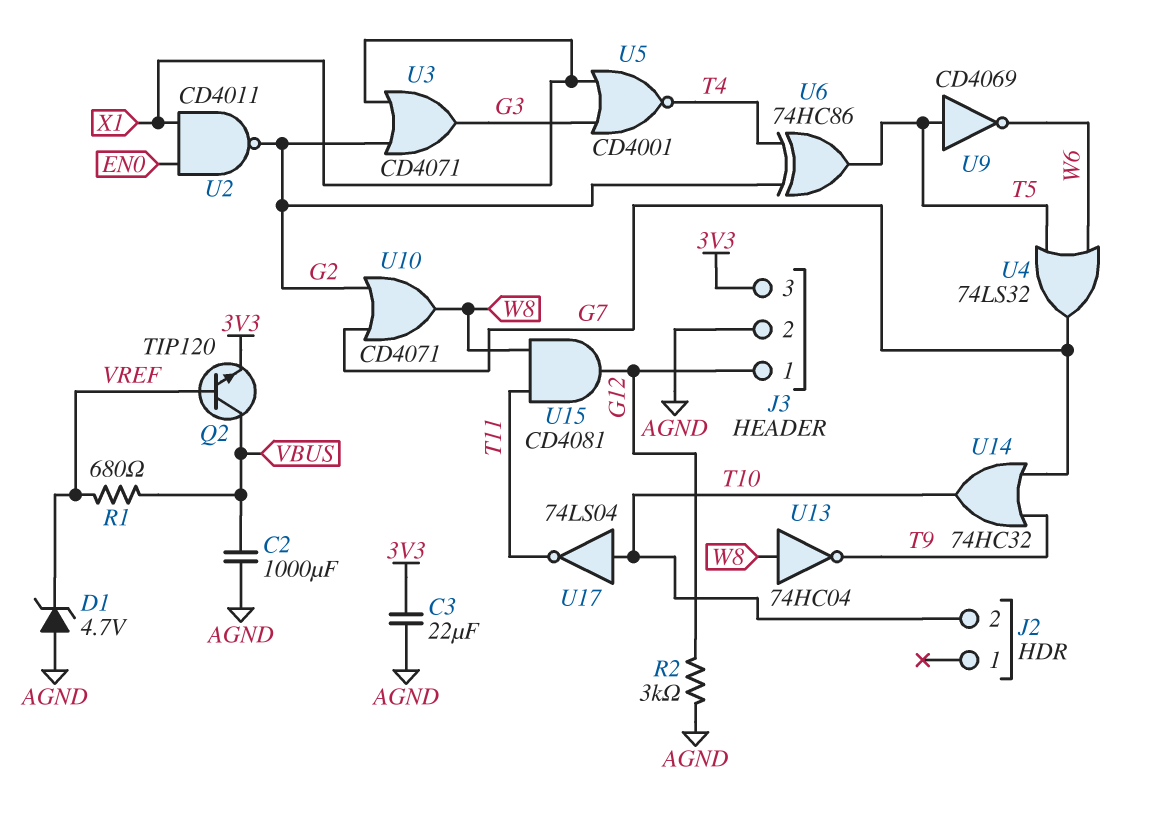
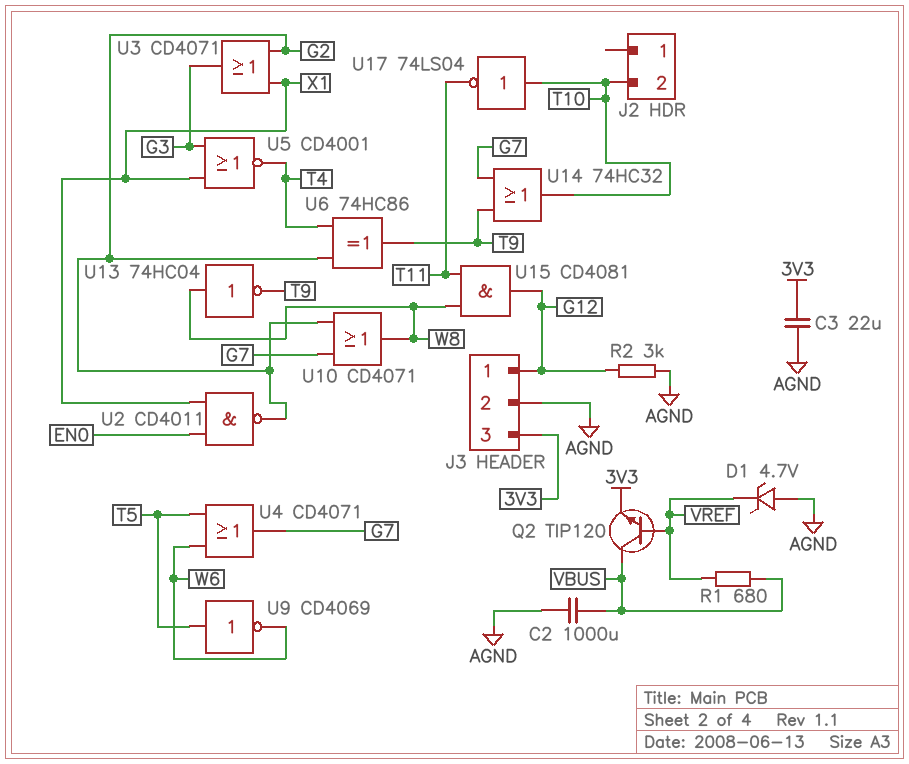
U4: OR 74LS32 (in T5, in W6, out G7) -> OR CD4071 (in T5, in W6, out G7)
U6: XOR 74HC86 (in G2, in T4, out T5) -> XOR 74HC86 (in G2, in T4, out T9)

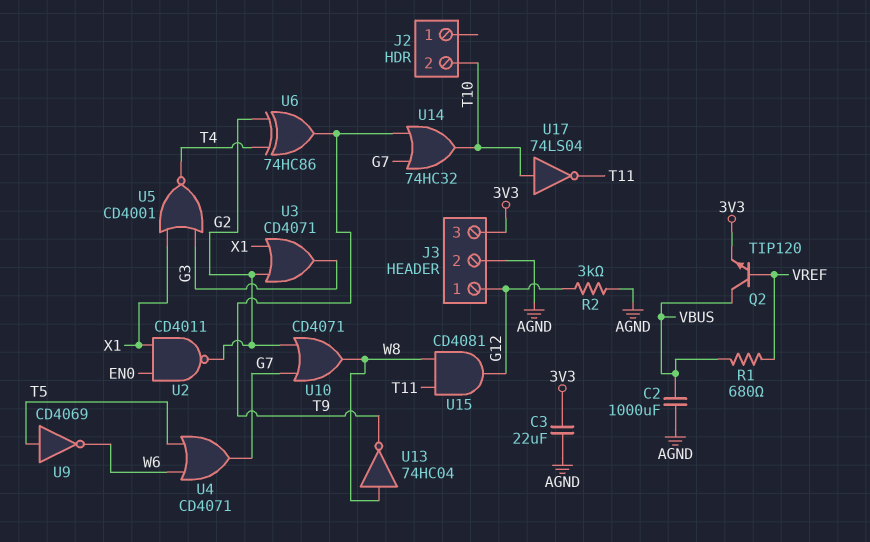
D1: zener 4.7V (A AGND, K VREF) -> none

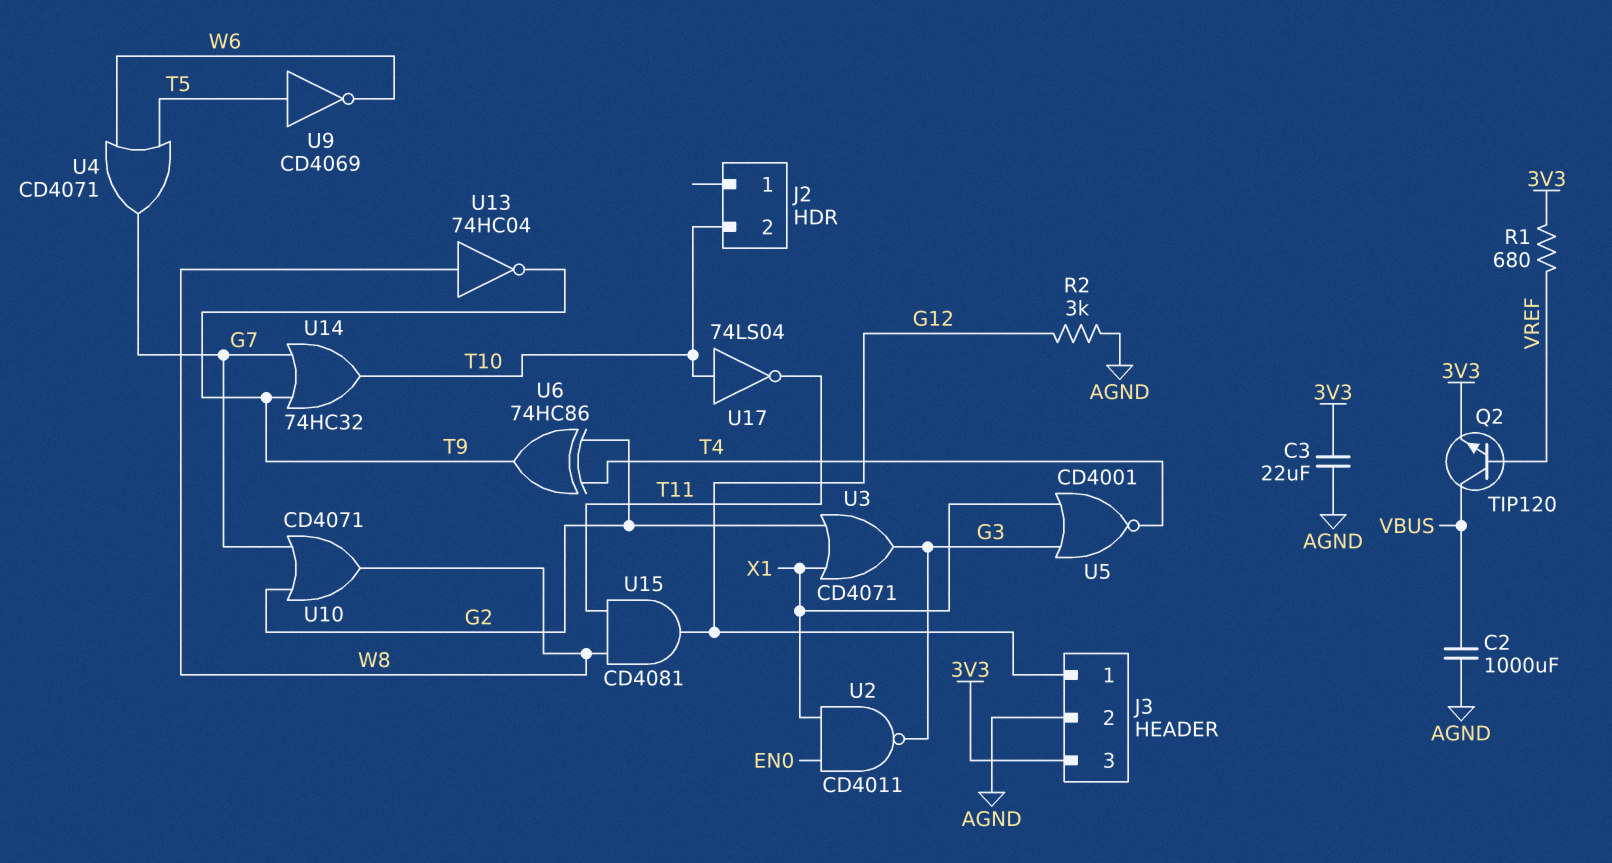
R1: 680 (VBUS, VREF) -> 680 (3V3, VREF)
U2: NAND CD4011 (in EN0, in X1, out G2) -> NAND CD4011 (in EN0, in X1, out G3)

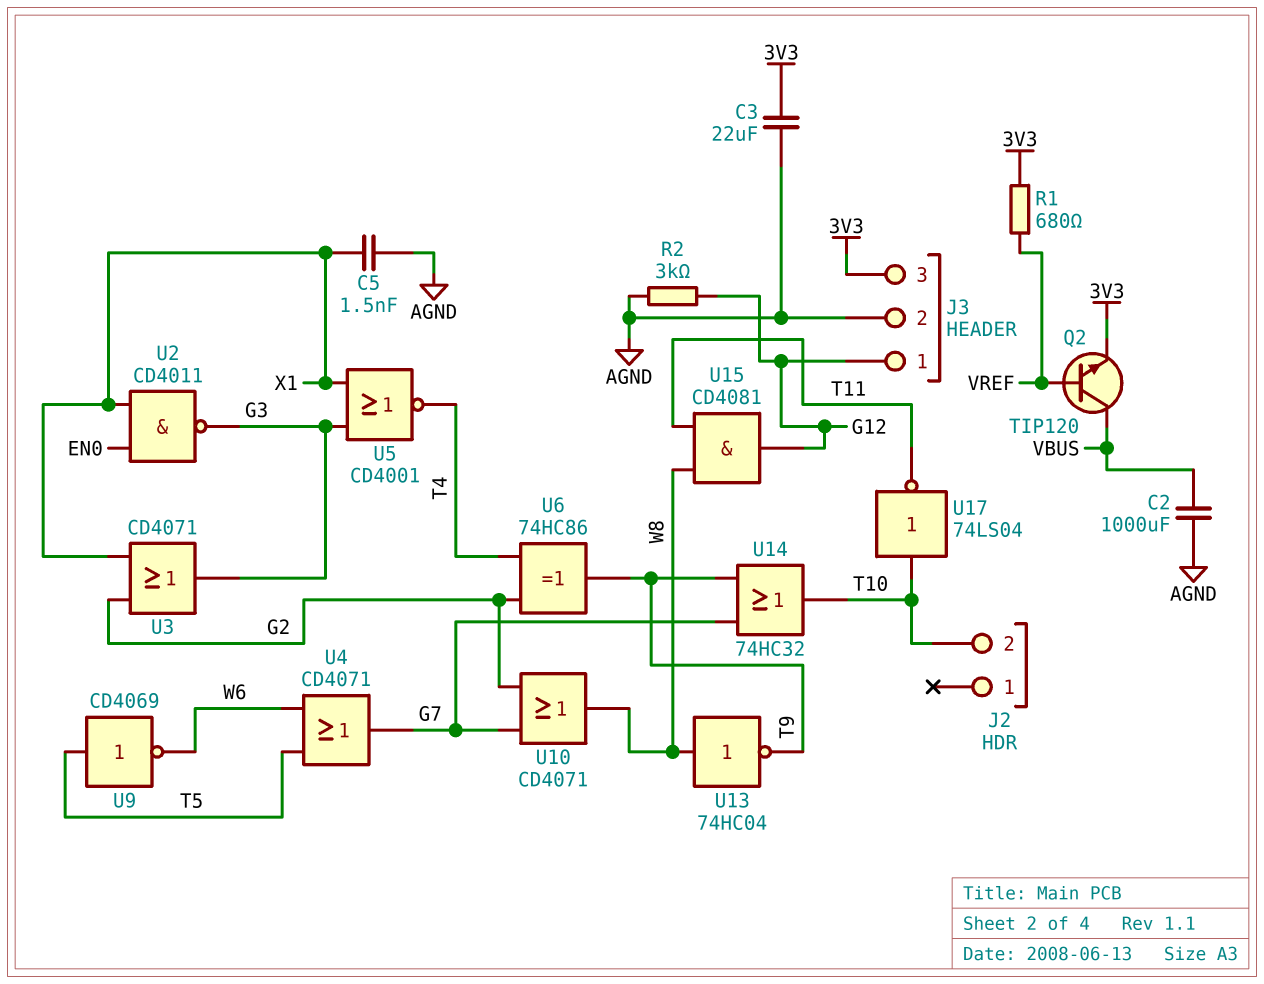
C5: none -> 1.5nF (AGND, X1)

